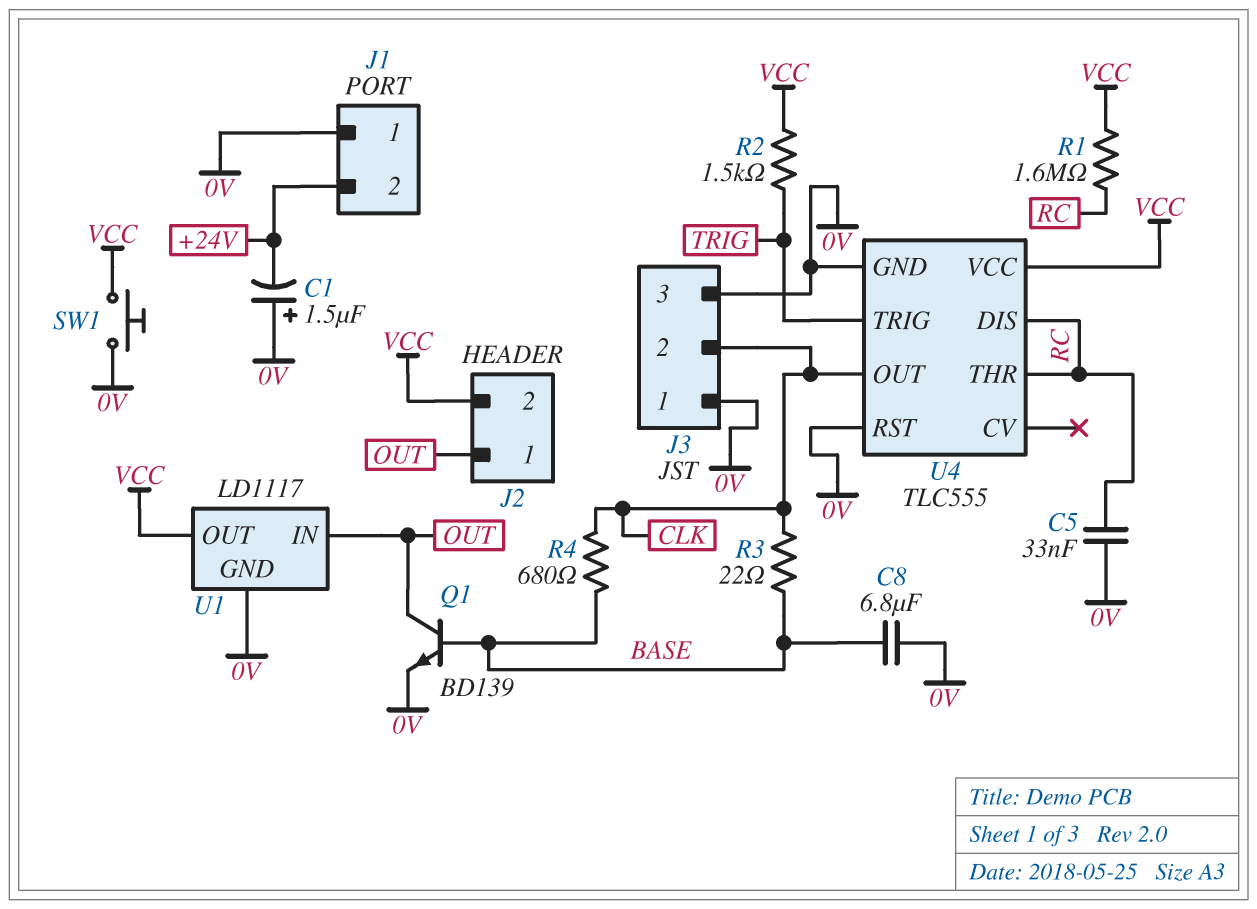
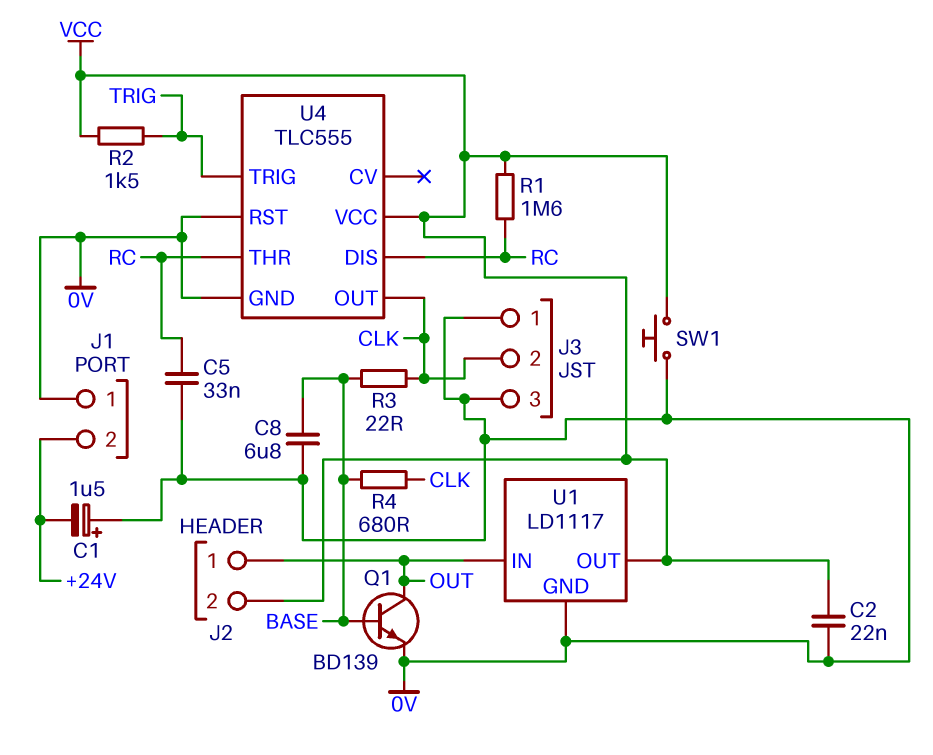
C2: none -> 22nF (0V, VCC)

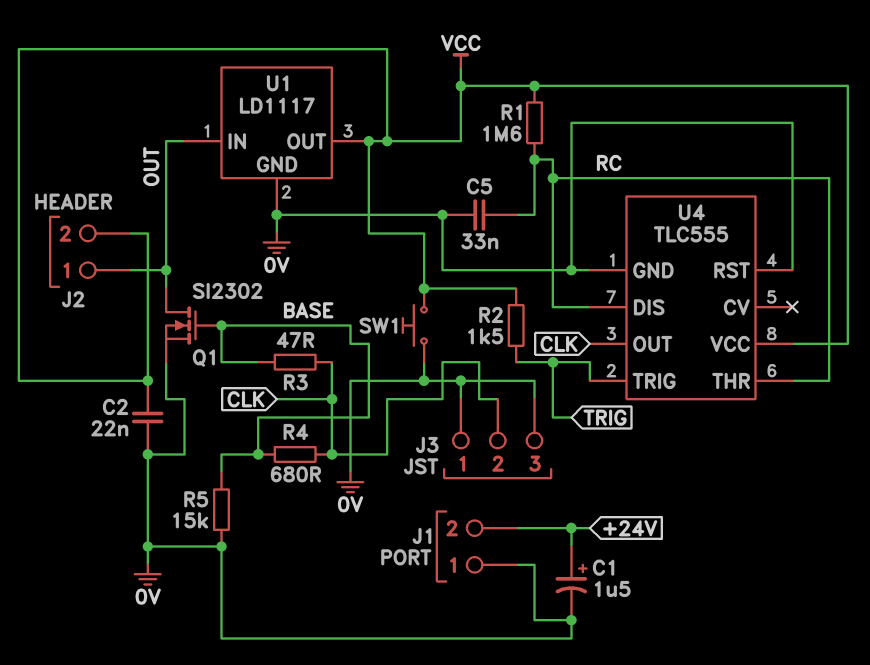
C1: 1.5uF (plus 0V, minus +24V) -> 1.5uF (plus +24V, minus 0V)
C8: 6.8uF (0V, BASE) -> none
Q1: NPN BD139 (B BASE, C OUT, E 0V) -> NMOS SI2302 (G BASE, D OUT, S 0V)
R3: 22 (BASE, CLK) -> 47 (BASE, CLK)
R5: none -> 15k (0V, BASE)

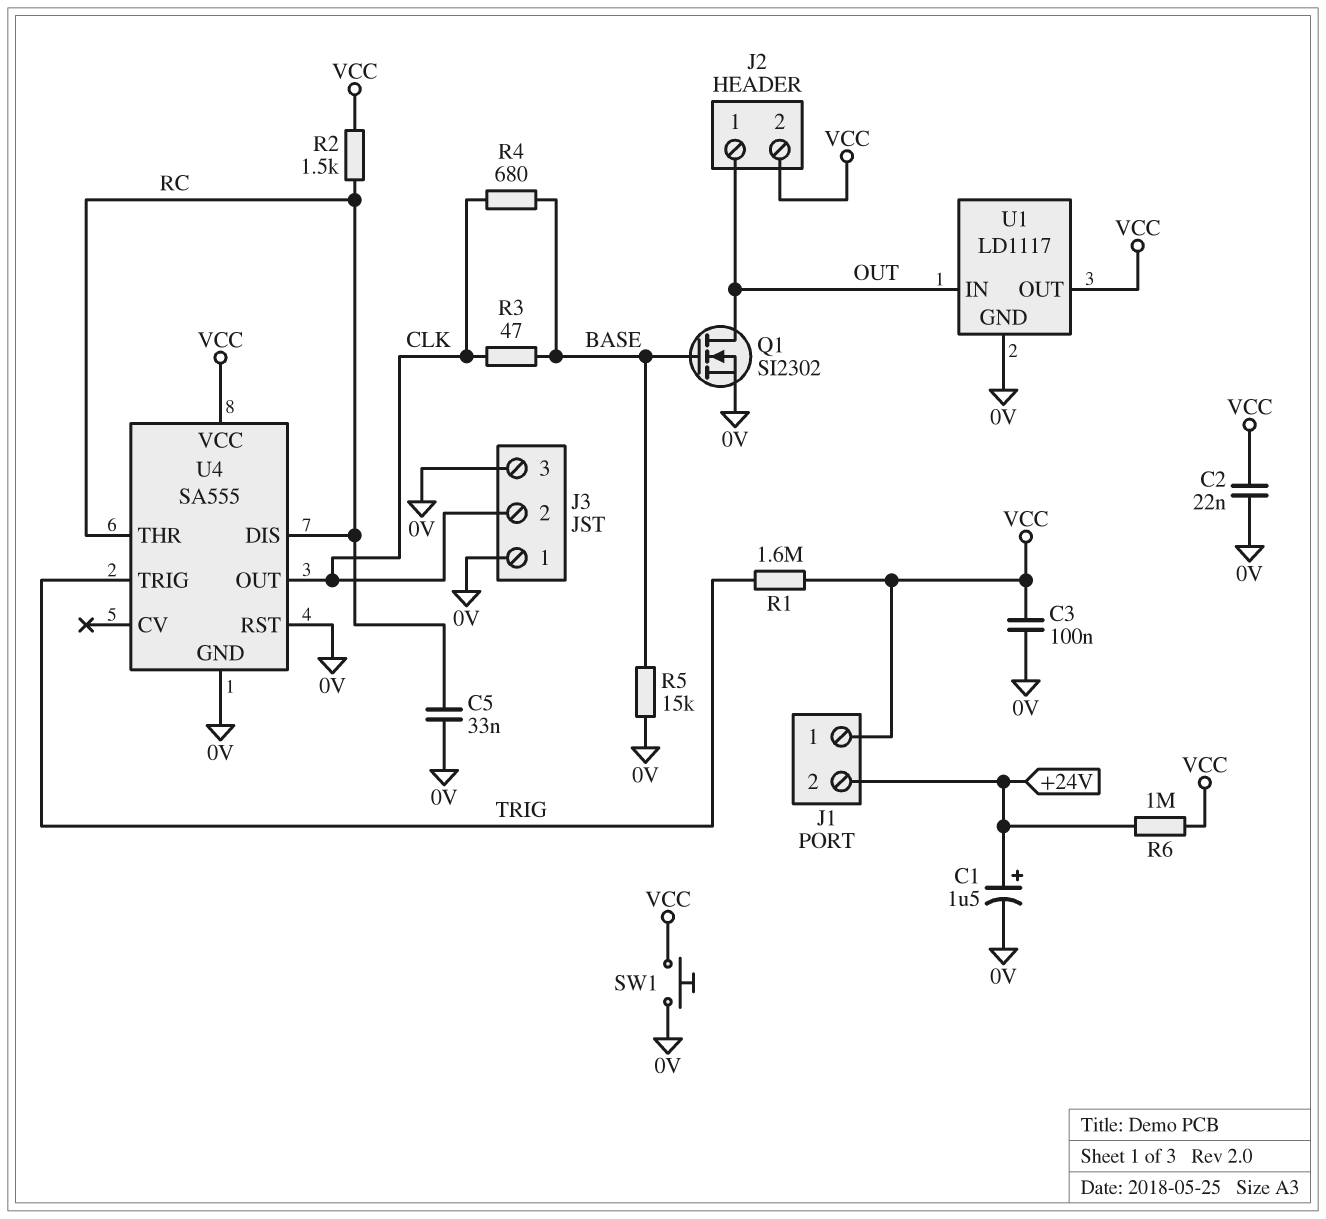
C3: none -> 100nF (0V, VCC)
J1 pin 1: 0V -> VCC
R1: 1.6M (RC, VCC) -> 1.6M (TRIG, VCC)
R2: 1.5k (TRIG, VCC) -> 1.5k (RC, VCC)
R6: none -> 1M (+24V, VCC)
U4: TLC555 -> SA555

